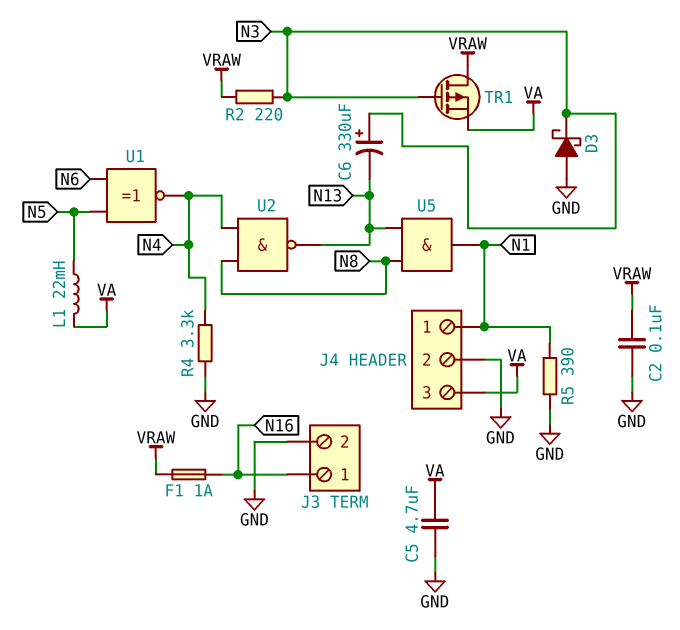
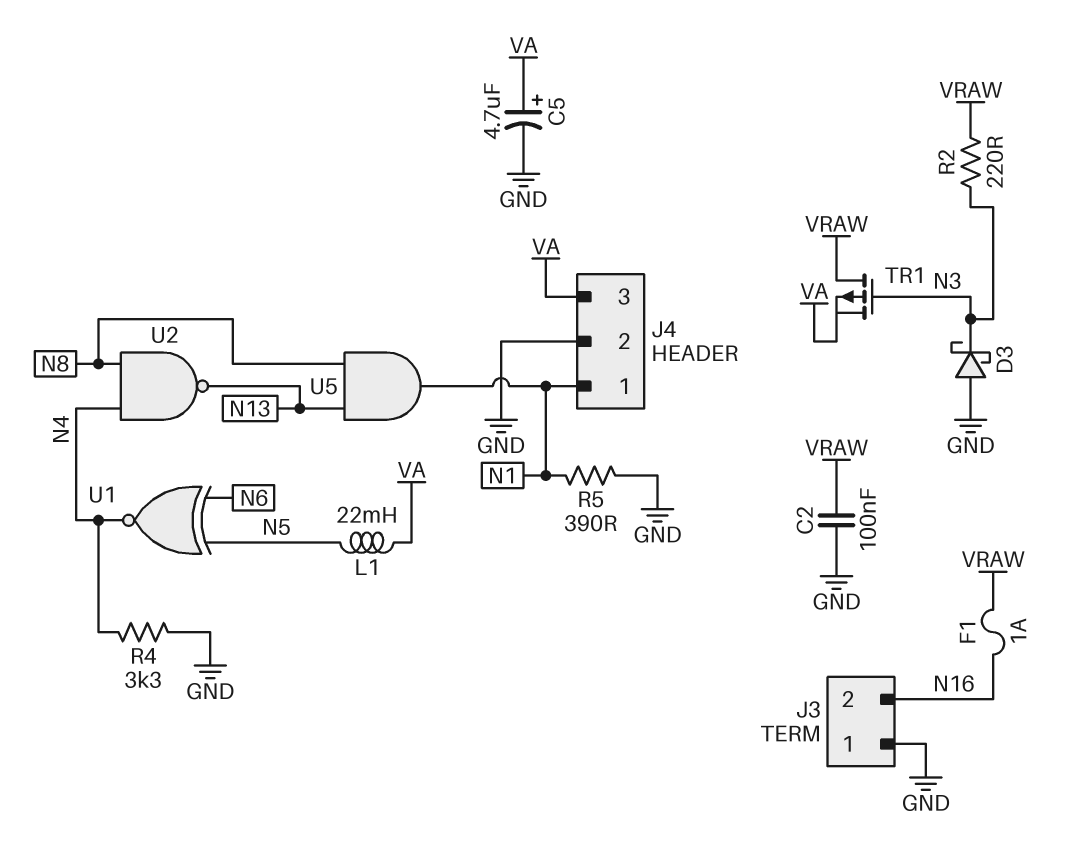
C5: 4.7uF (GND, VA) -> 4.7uF (plus VA, minus GND)
C6: 330uF (plus N3, minus N13) -> none
J3 pin 1: N16 -> GND
J3 pin 2: GND -> N16

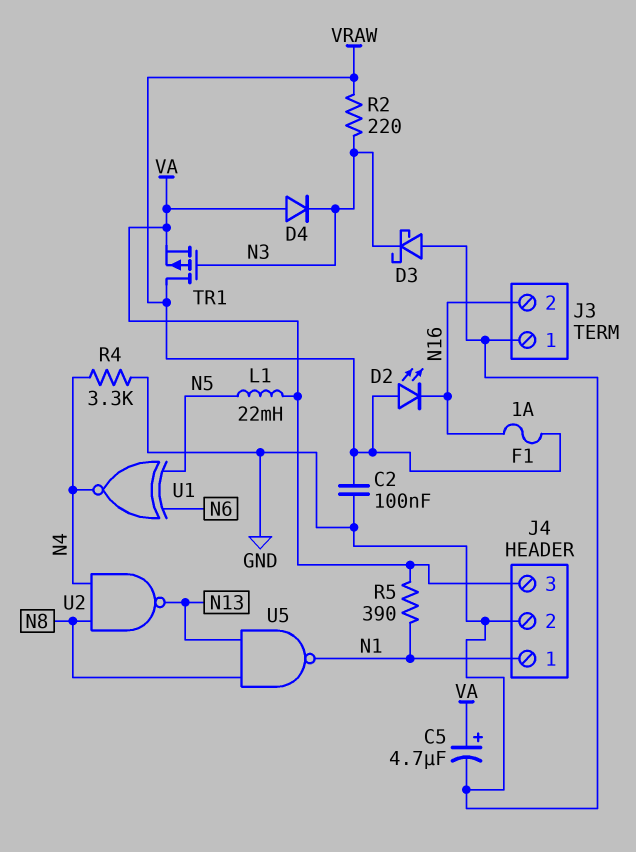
D2: none -> LED (A VRAW, K N16)
D4: none -> diode (A VA, K N3)
R5: 390 (GND, N1) -> 390 (N1, VA)
U5: AND (in N8, in N13, out N1) -> NAND (in N8, in N13, out N1)

